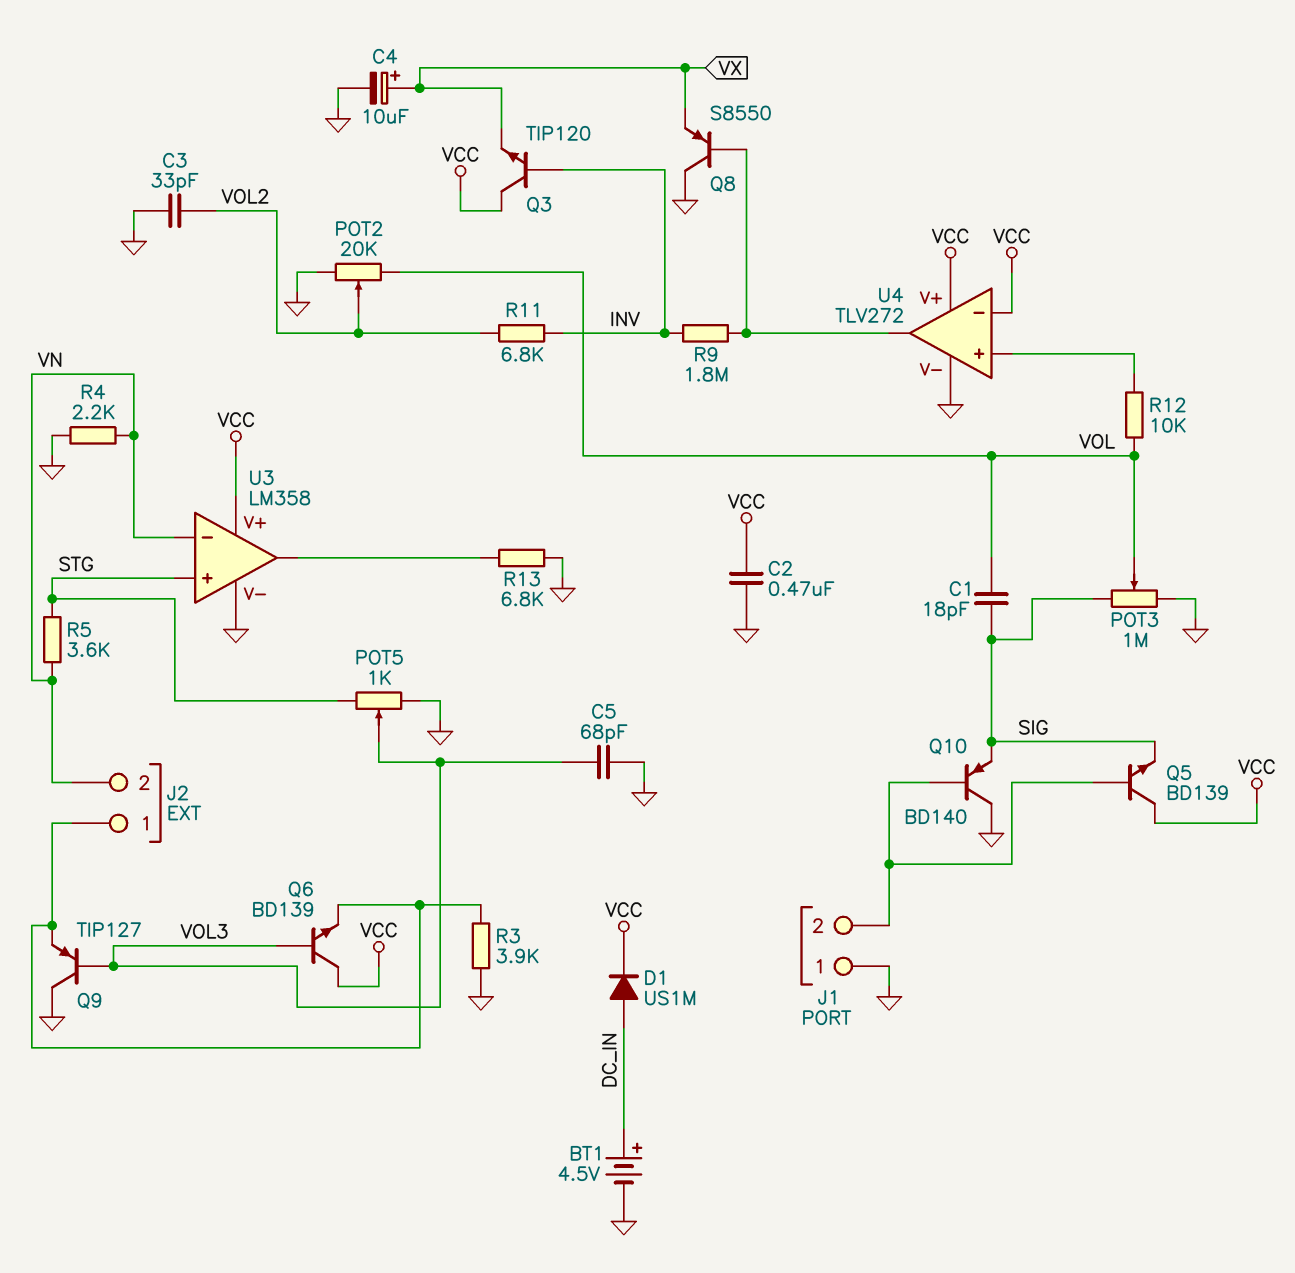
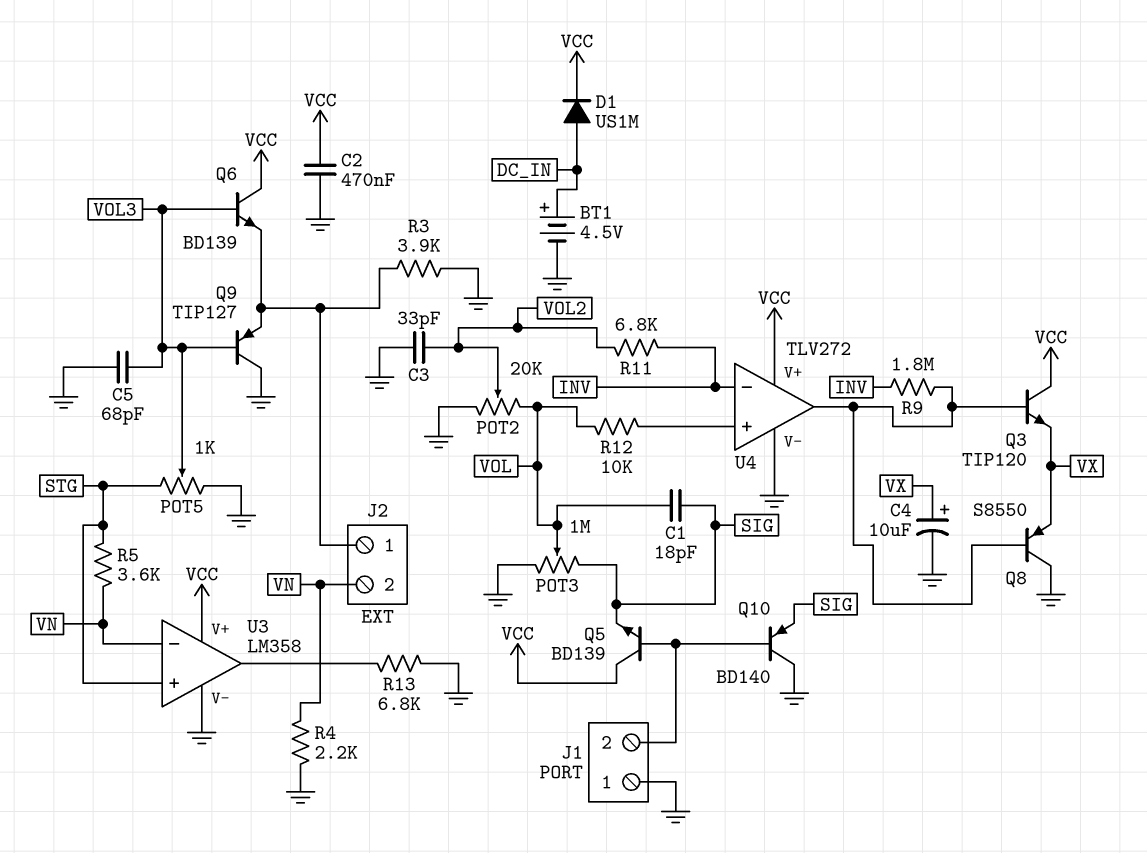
Q3: NPN TIP120 (B INV, C VCC, E VX) -> NPN TIP120 (B U4/out, C VCC, E VX)
U4 pin in-: VCC -> INV

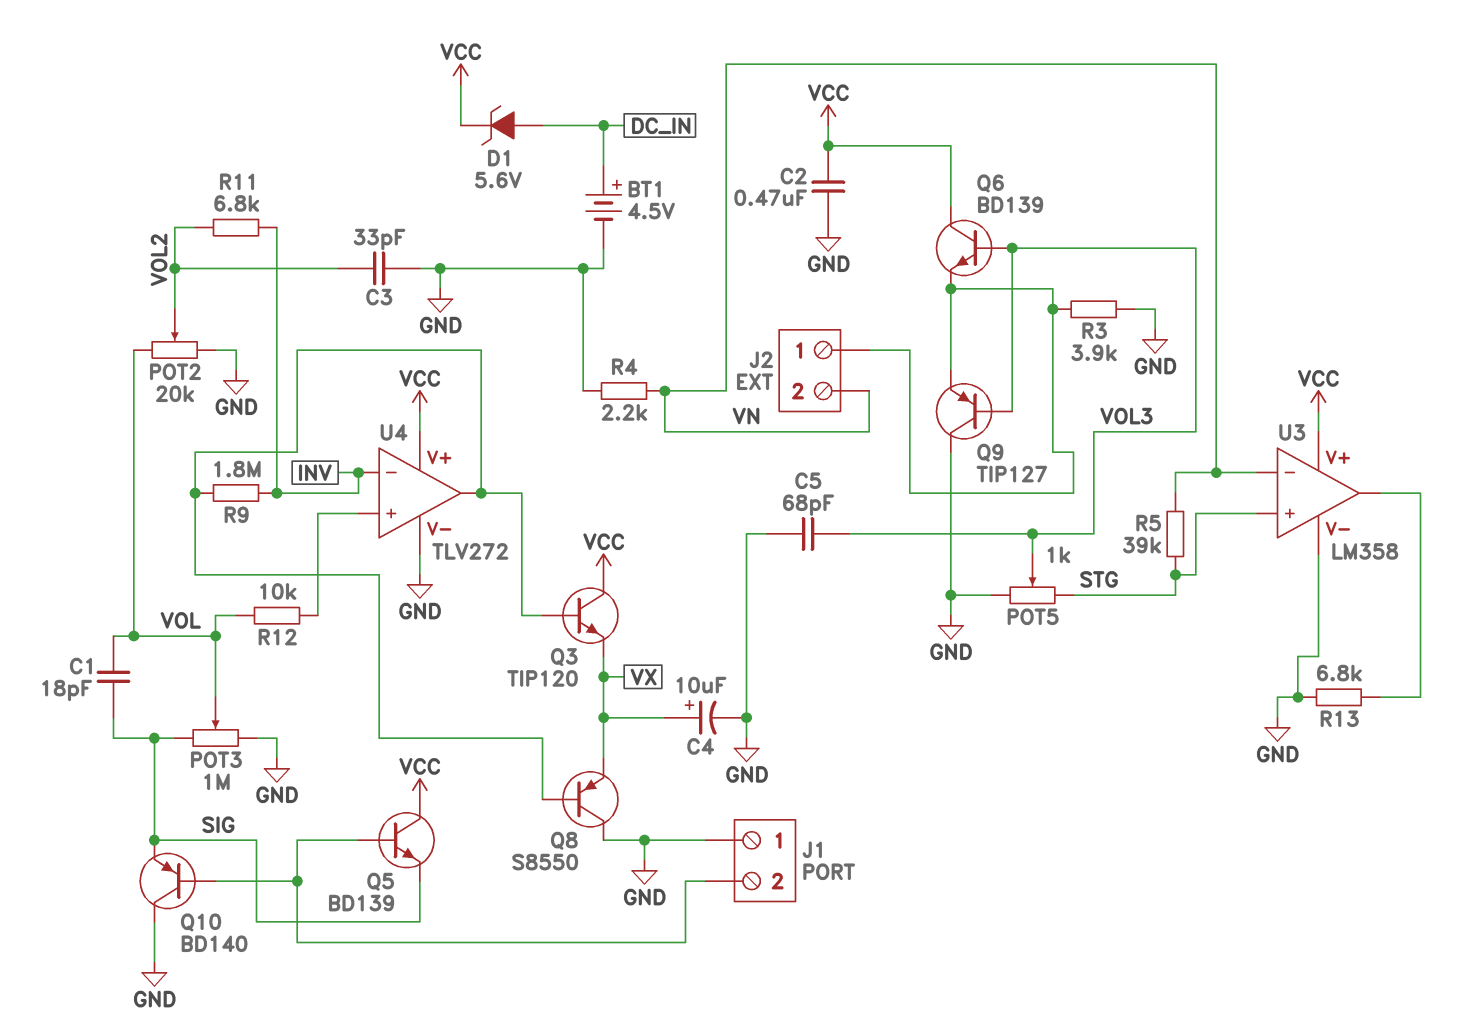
D1: diode US1M (A DC_IN, K VCC) -> zener 5.6V (A DC_IN, K VCC)
R5: 3.6k (STG, VN) -> 39k (STG, VN)

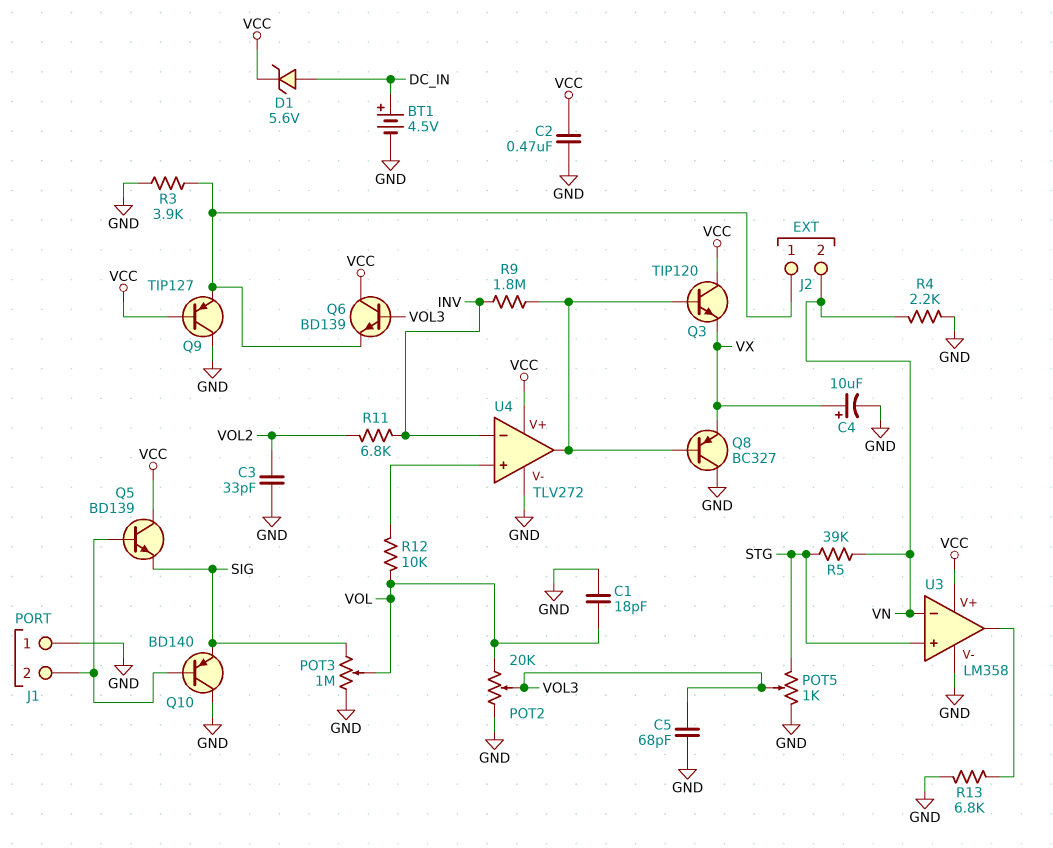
C1: 18pF (SIG, VOL) -> 18pF (GND, VOL)
POT2: 20k (GND, VOL, wiper VOL2) -> 20k (GND, VOL, wiper VOL3)
Q8: PNP S8550 (B U4/out, C GND, E VX) -> PNP BC327 (B U4/out, C GND, E VX)
Q9: PNP TIP127 (B VOL3, C GND, E J2/1) -> PNP TIP127 (B VCC, C GND, E J2/1)

